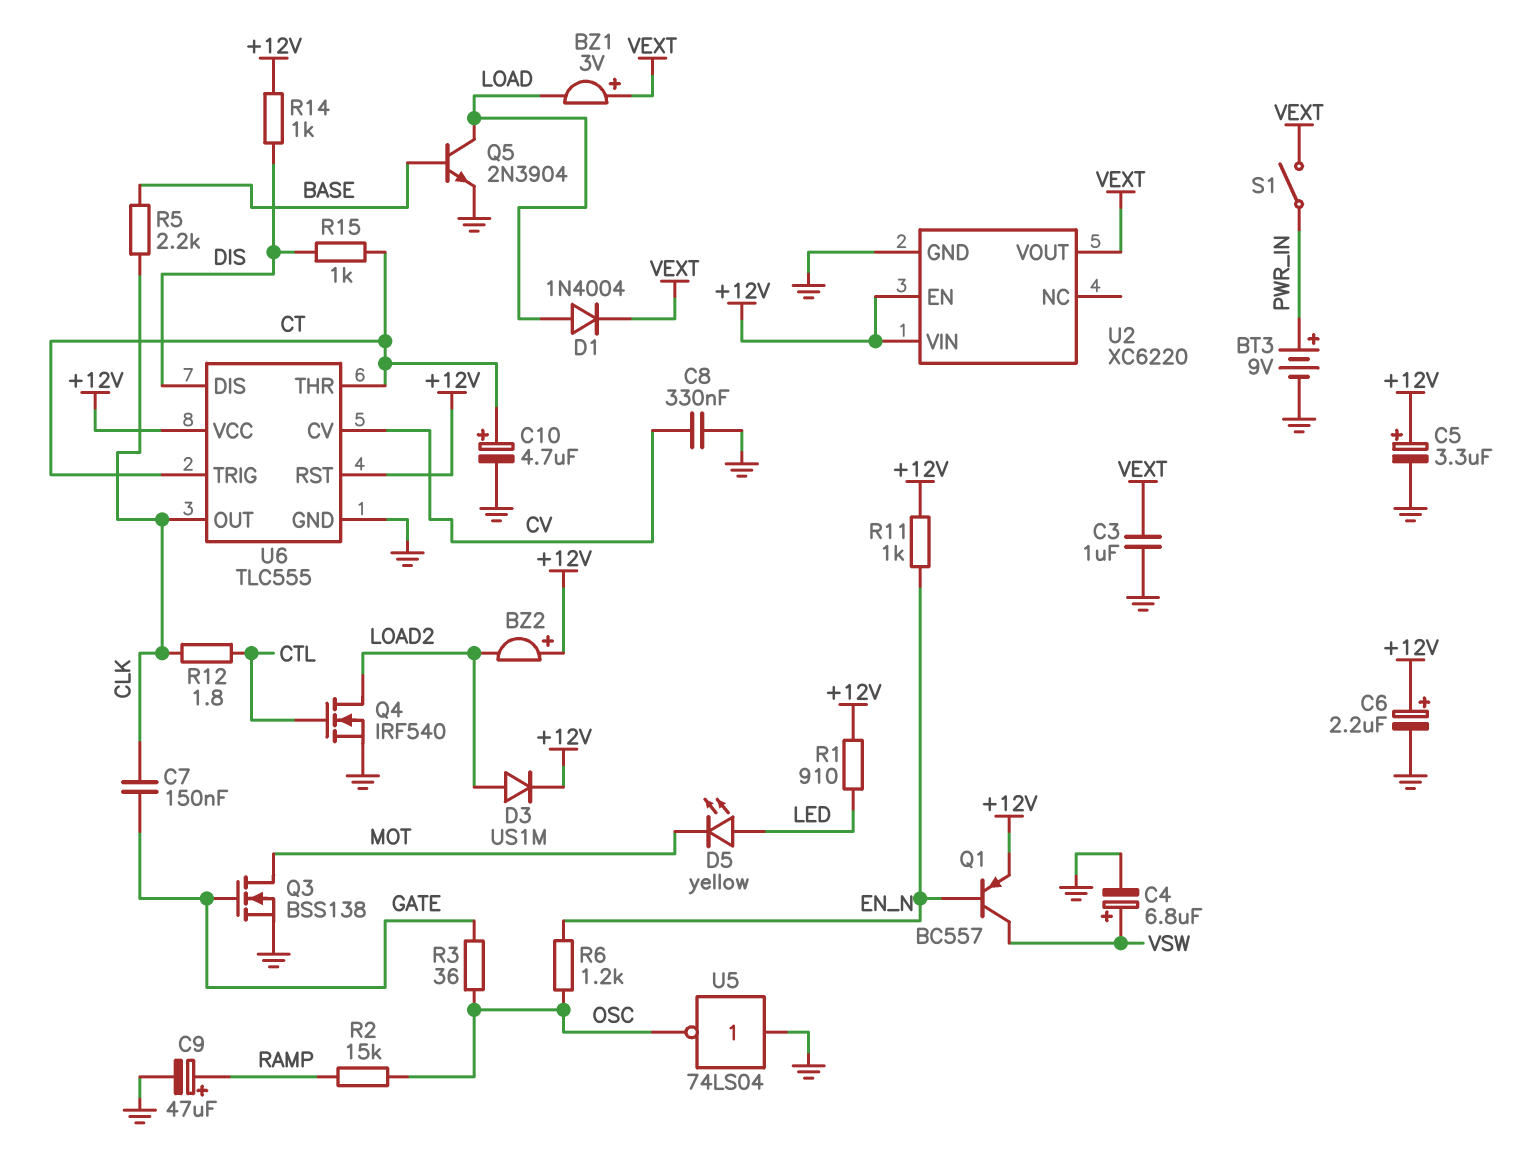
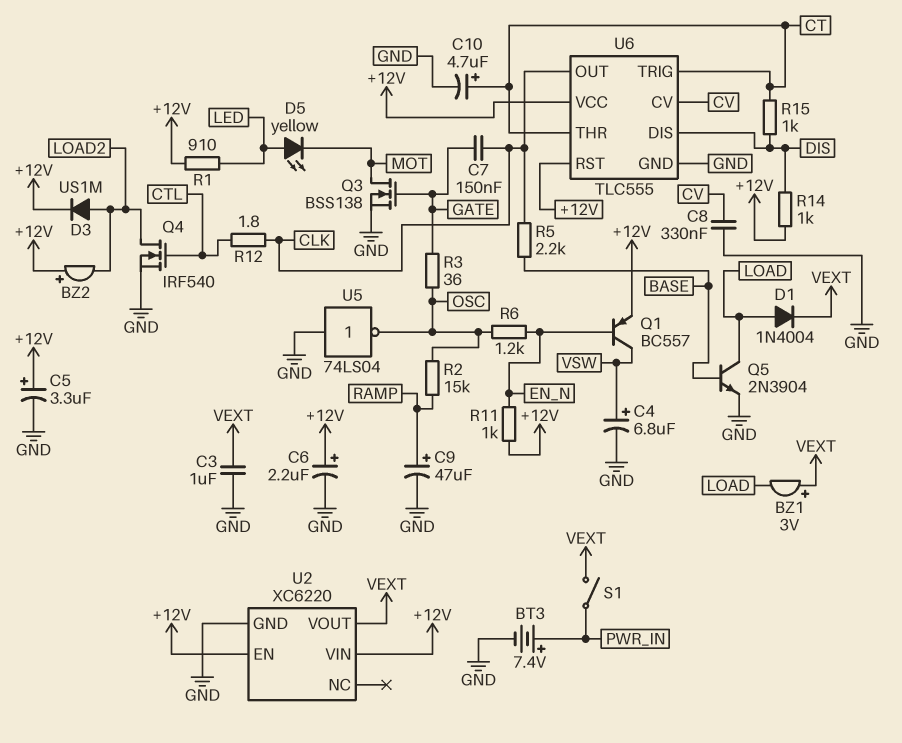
BT3: 9V (plus PWR_IN, minus GND) -> 7.4V (plus PWR_IN, minus GND)

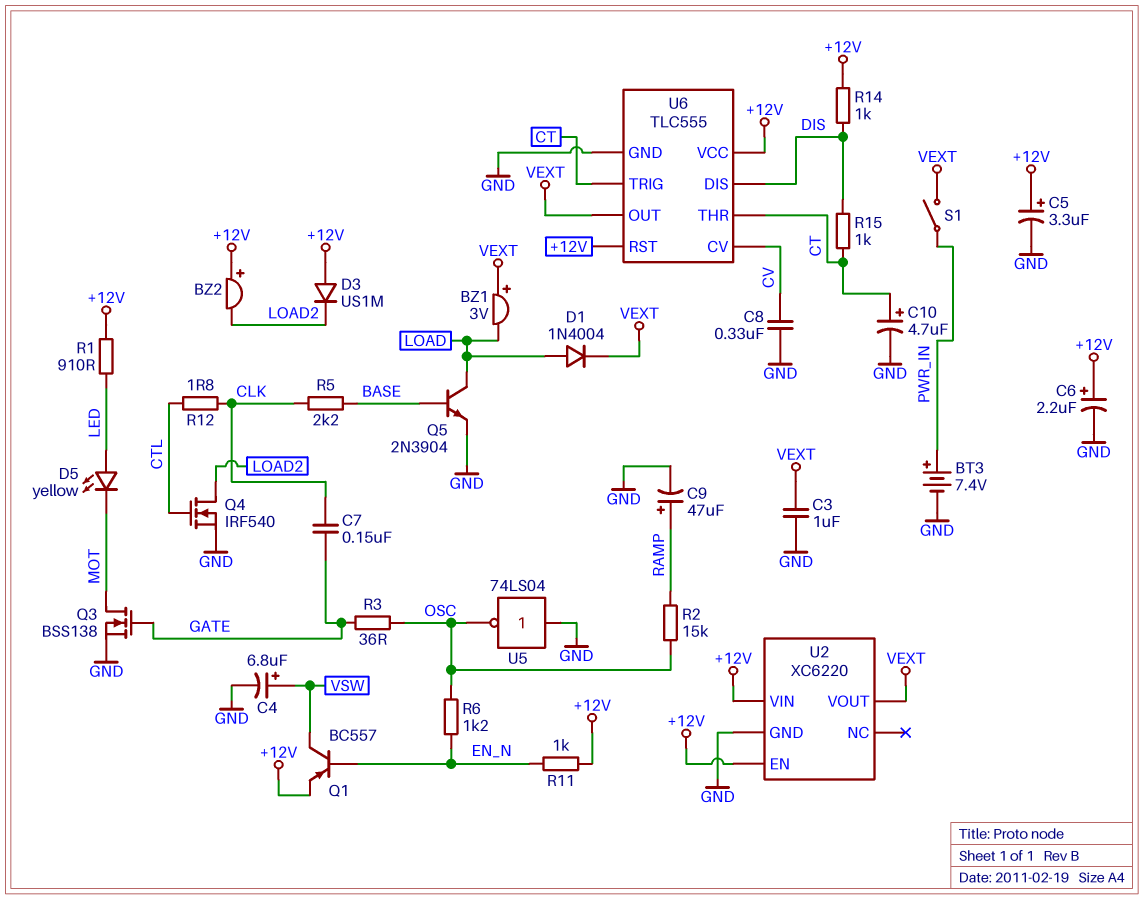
D3: diode US1M (A LOAD2, K +12V) -> diode US1M (A +12V, K LOAD2)
U6 pin OUT: CLK -> VEXT

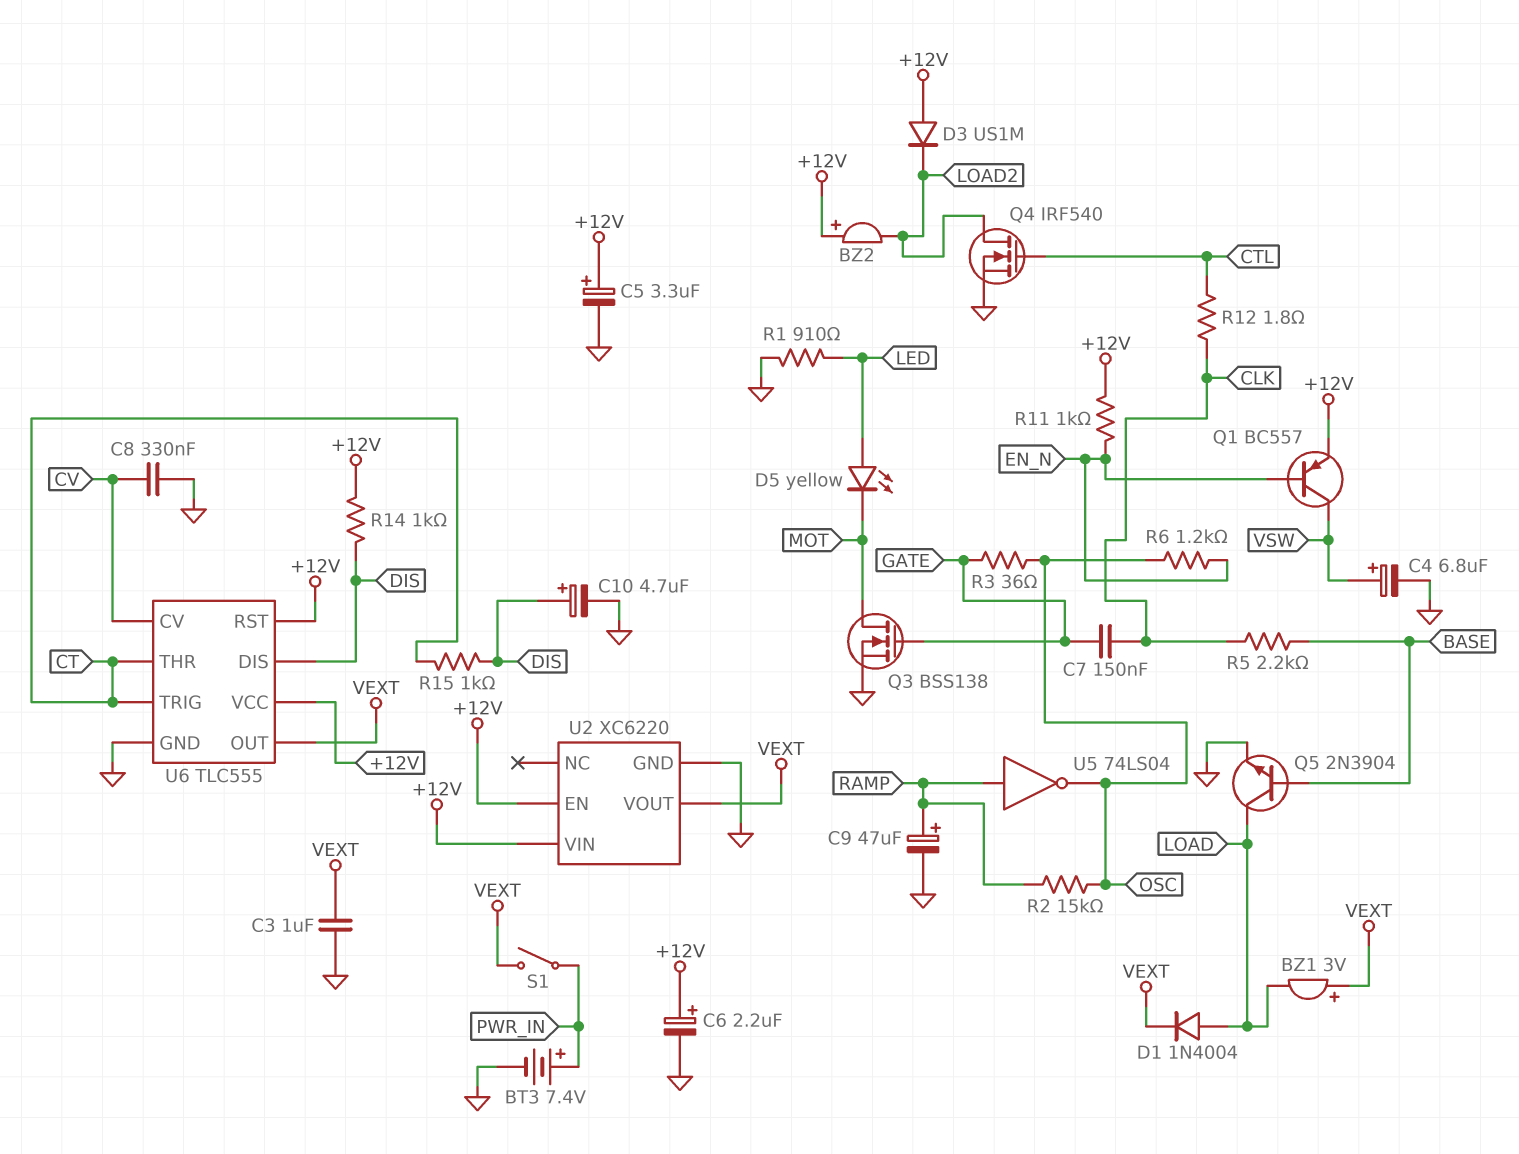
C10: 4.7uF (plus CT, minus GND) -> 4.7uF (plus DIS, minus GND)
R1: 910 (+12V, LED) -> 910 (GND, LED)
U5: NOT 74LS04 (in GND, out OSC) -> NOT 74LS04 (in RAMP, out OSC)

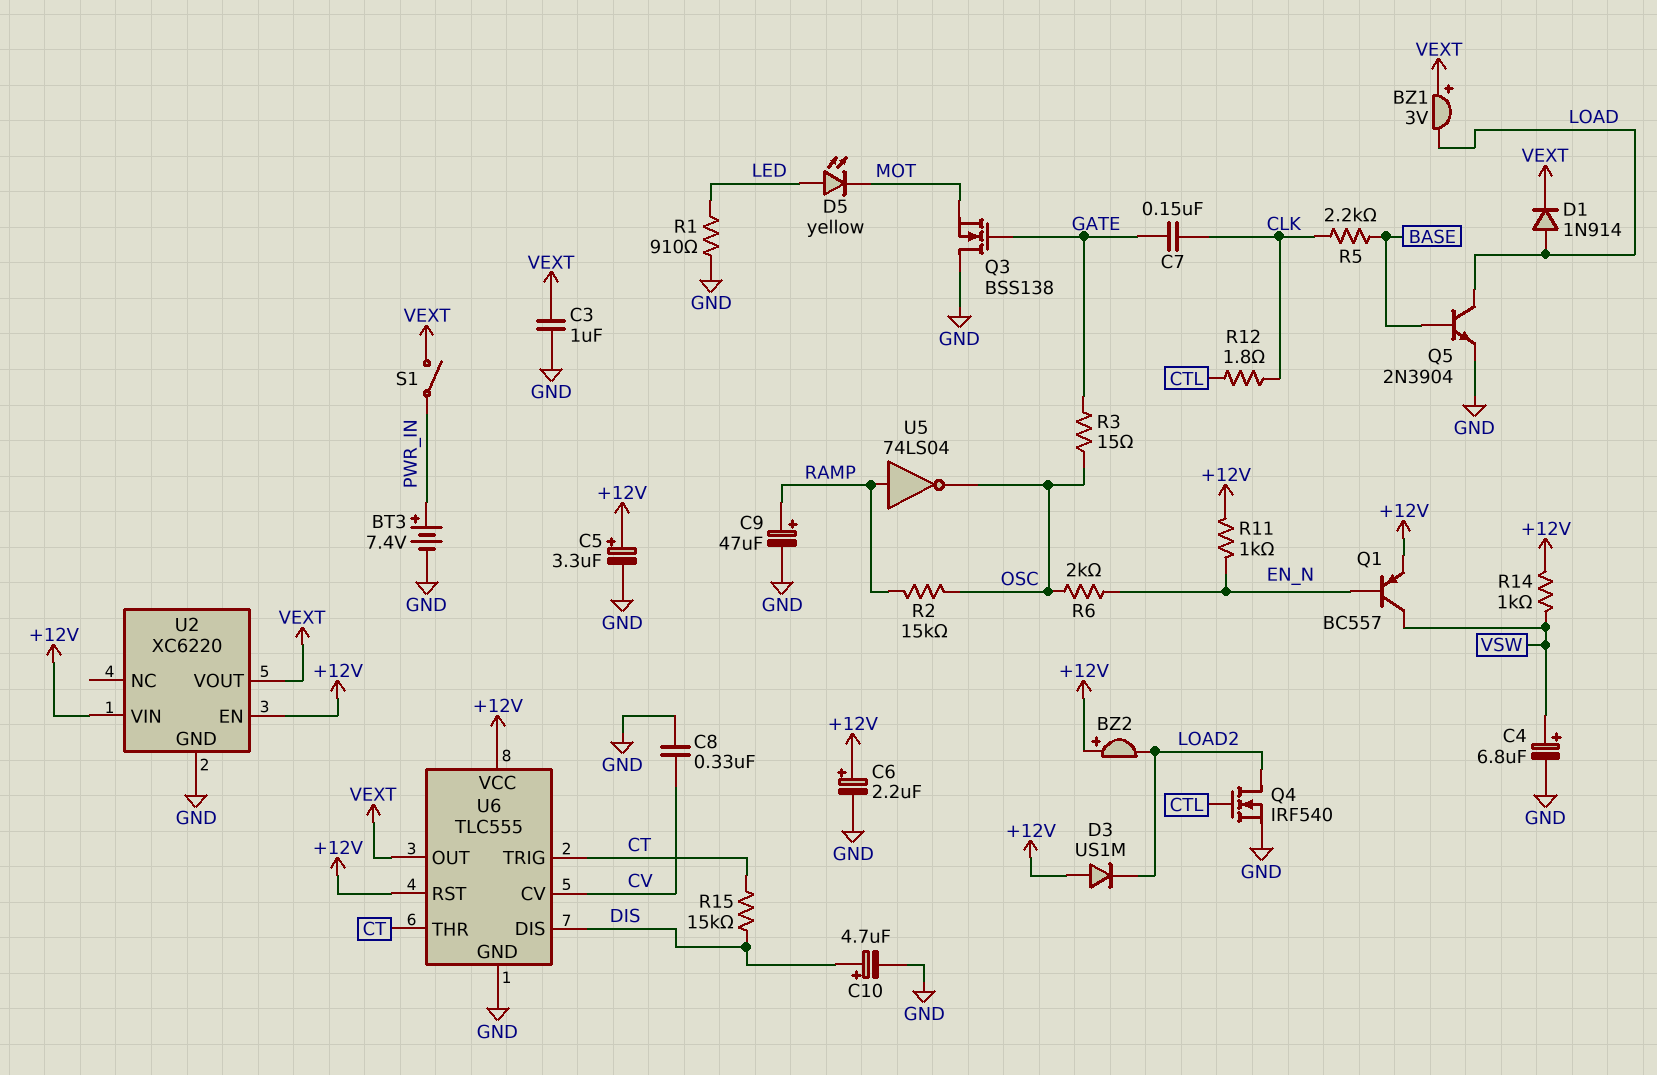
D1: diode 1N4004 (A LOAD, K VEXT) -> diode 1N914 (A LOAD, K VEXT)
Q3: NMOS BSS138 (G GATE, D MOT, S GND) -> NMOS BSS138 (G GATE, D GND, S MOT)
R3: 36 (GATE, OSC) -> 15 (GATE, OSC)
R6: 1.2k (EN_N, OSC) -> 2k (EN_N, OSC)
R14: 1k (+12V, DIS) -> 1k (+12V, VSW)
R15: 1k (CT, DIS) -> 15k (CT, DIS)

